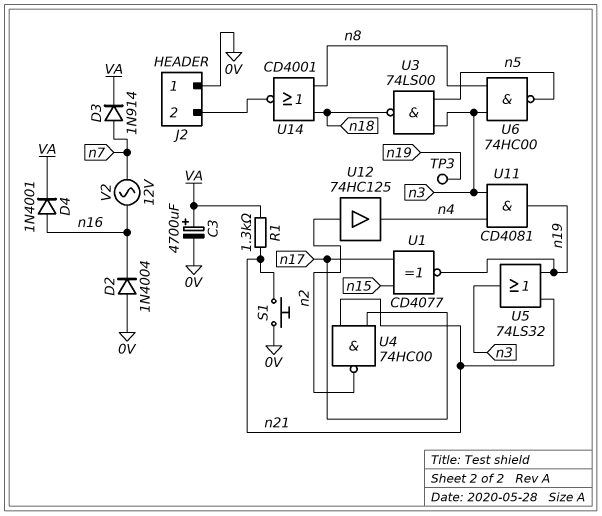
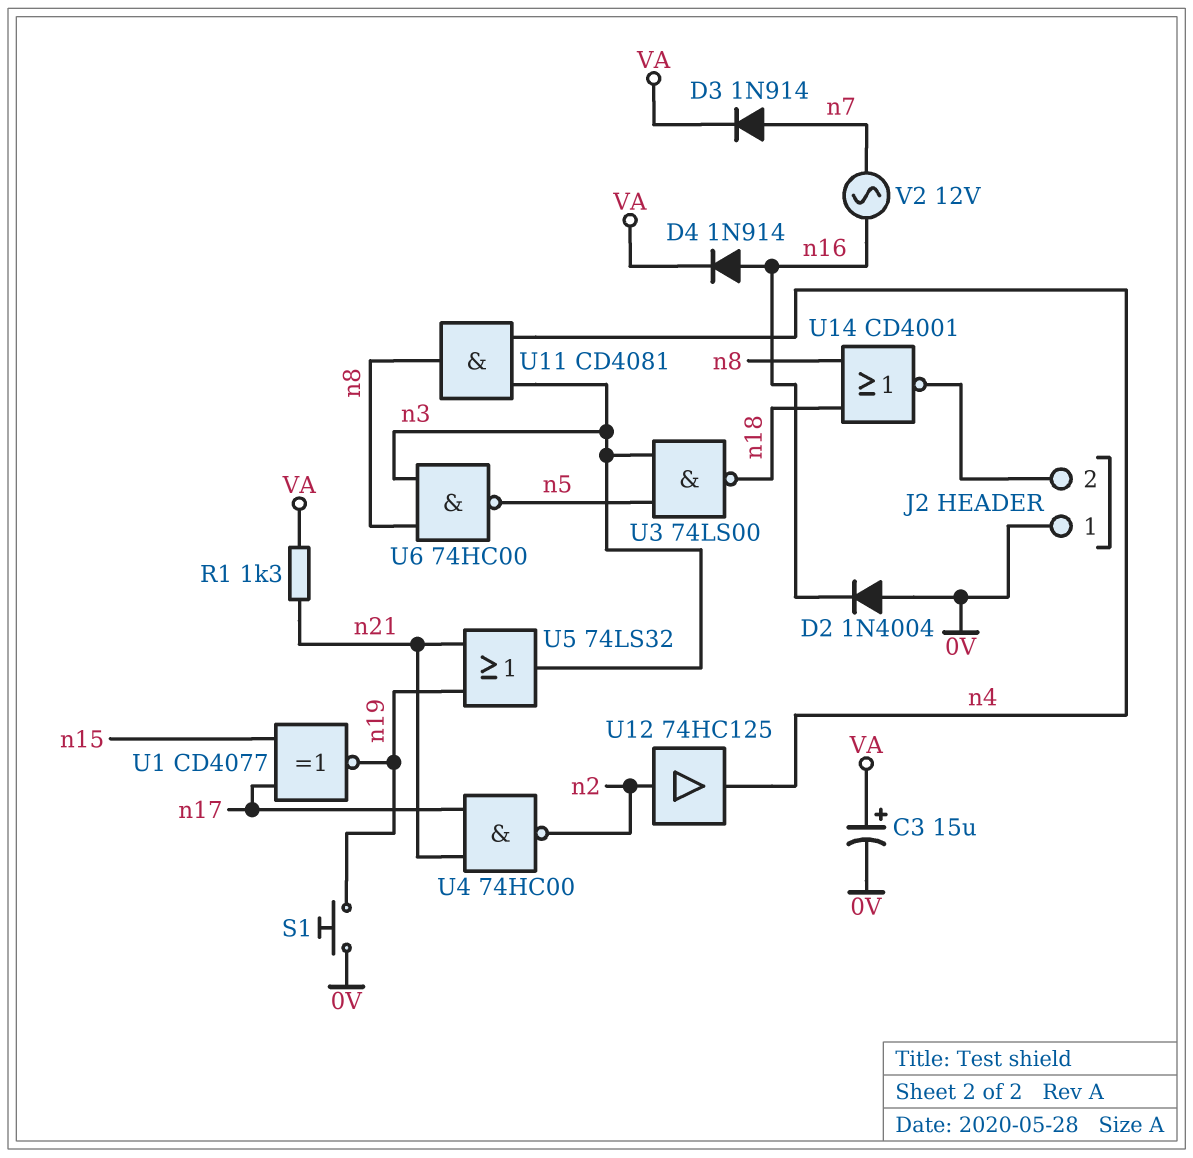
C3: 4700uF (plus VA, minus 0V) -> 15uF (plus VA, minus 0V)
D4: diode 1N4001 (A n16, K VA) -> diode 1N914 (A n16, K VA)
S1: button (0V, n21) -> button (0V, n19)
TP3: test point (n19) -> none
U11: AND CD4081 (in n3, in n4, out n19) -> AND CD4081 (in n3, in n4, out n8)

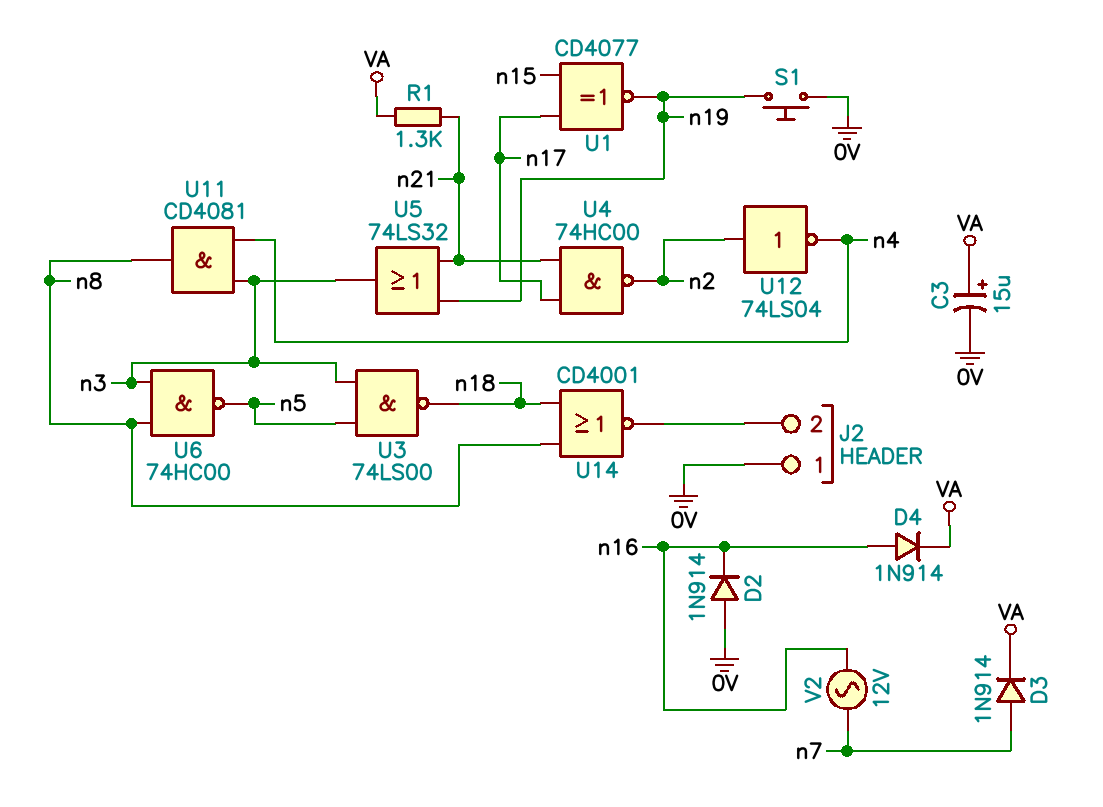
D2: diode 1N4004 (A 0V, K n16) -> diode 1N914 (A 0V, K n16)
U12: buffer 74HC125 (in n2, out n4) -> NOT 74LS04 (in n2, out n4)

